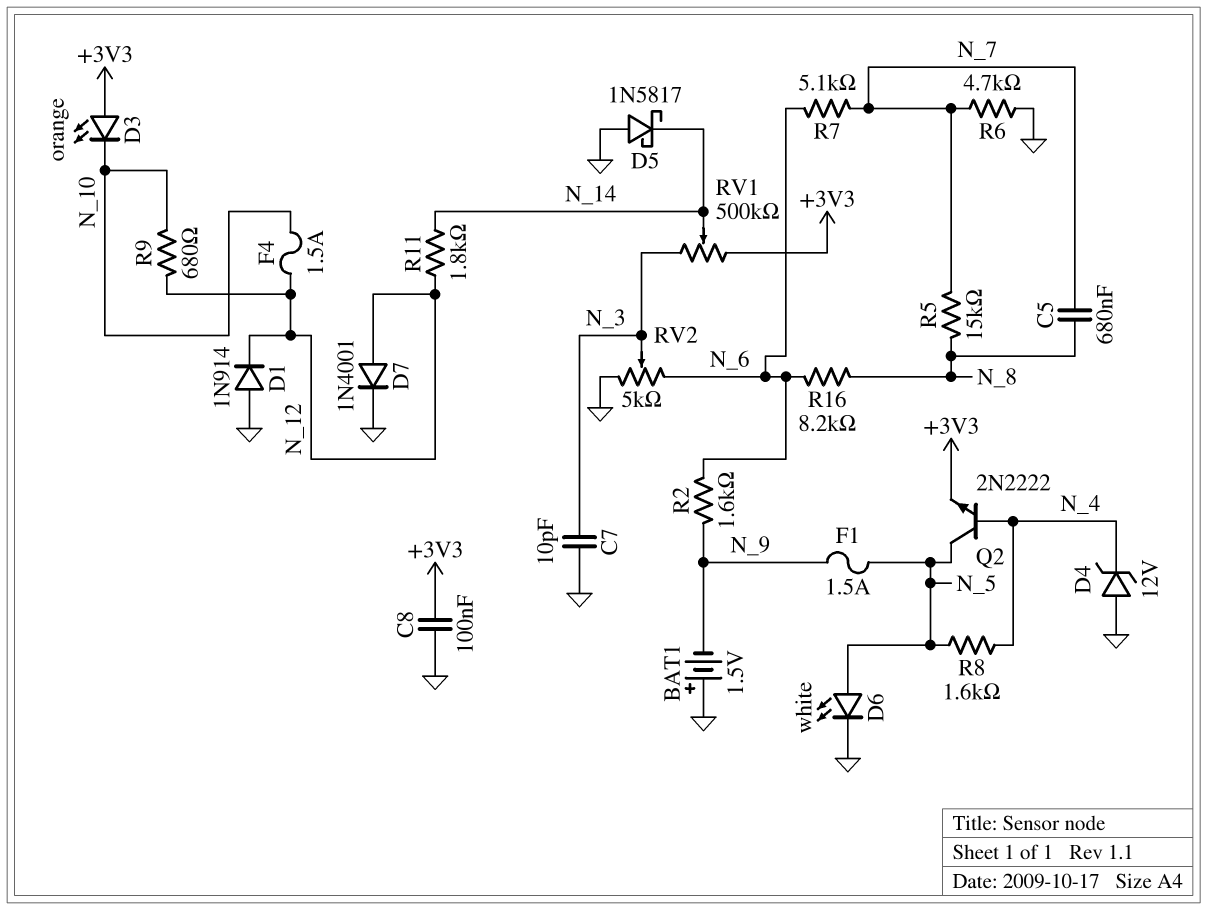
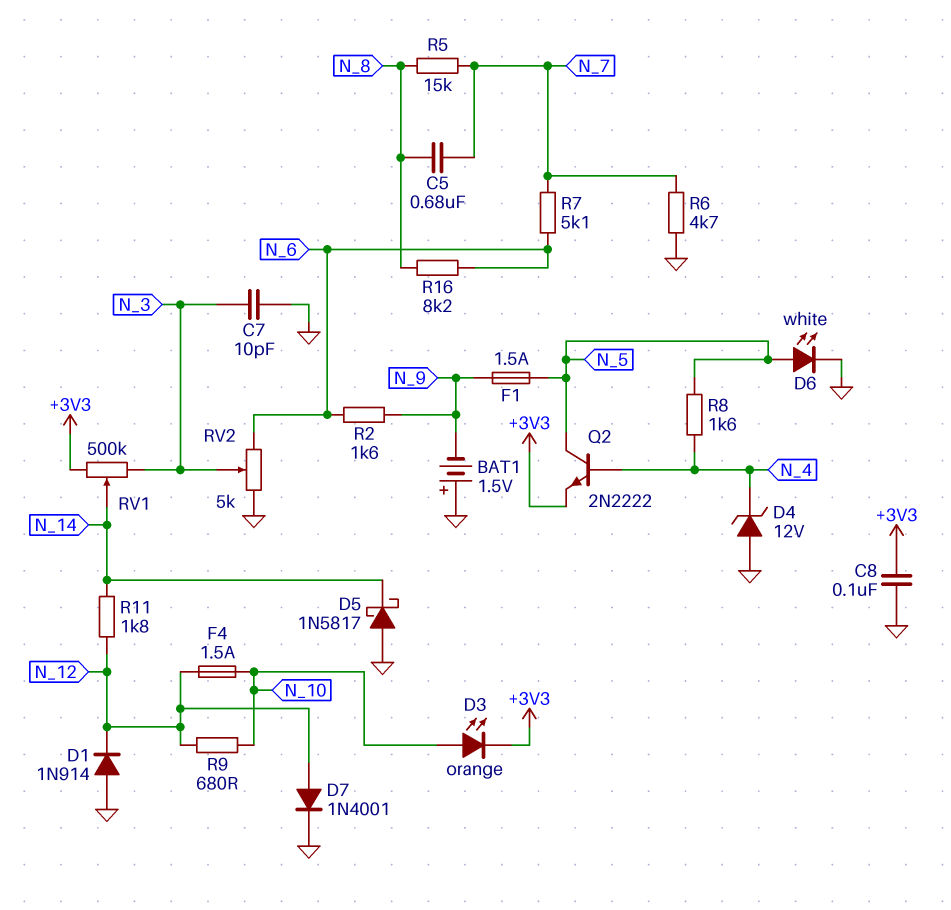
D3: LED orange (A +3V3, K N_10) -> LED orange (A N_10, K +3V3)

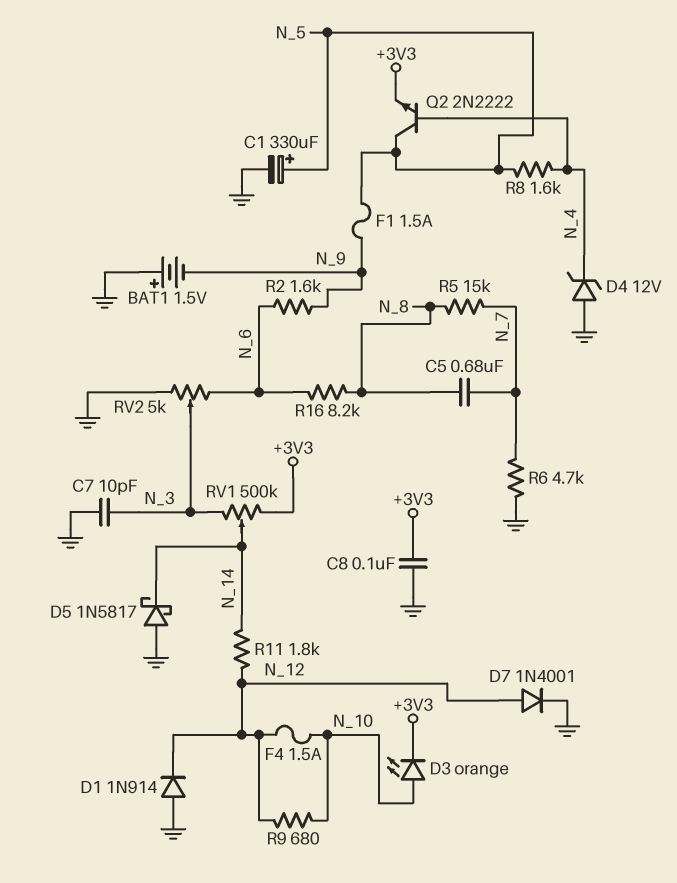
C1: none -> 330uF (plus N_5, minus GND)
D6: LED white (A N_5, K GND) -> none
R7: 5.1k (N_6, N_7) -> none

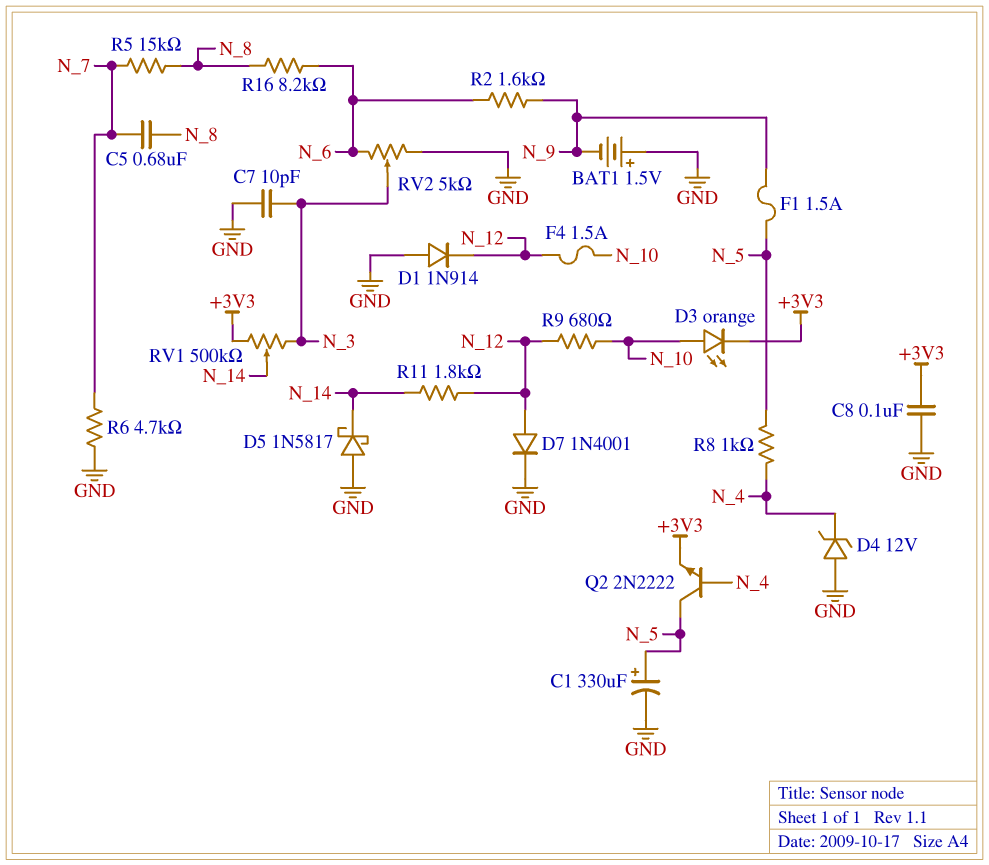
R8: 1.6k (N_4, N_5) -> 1k (N_4, N_5)

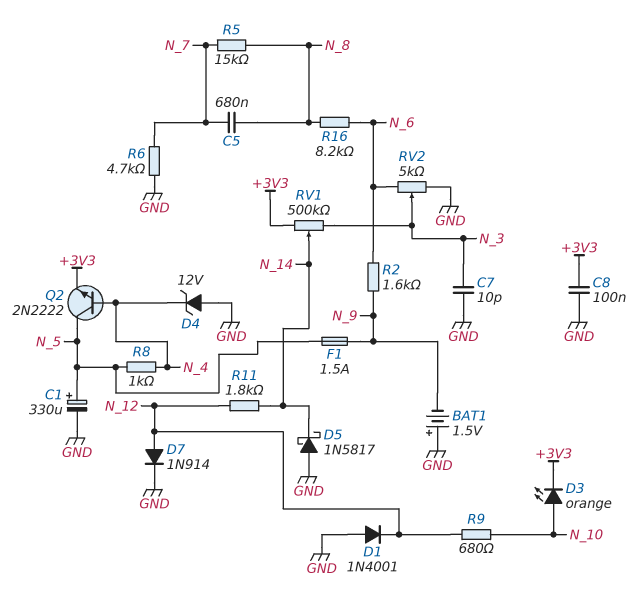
D1: diode 1N914 (A GND, K N_12) -> diode 1N4001 (A GND, K N_12)
D7: diode 1N4001 (A N_12, K GND) -> diode 1N914 (A N_12, K GND)
F4: 1.5A (N_10, N_12) -> none

